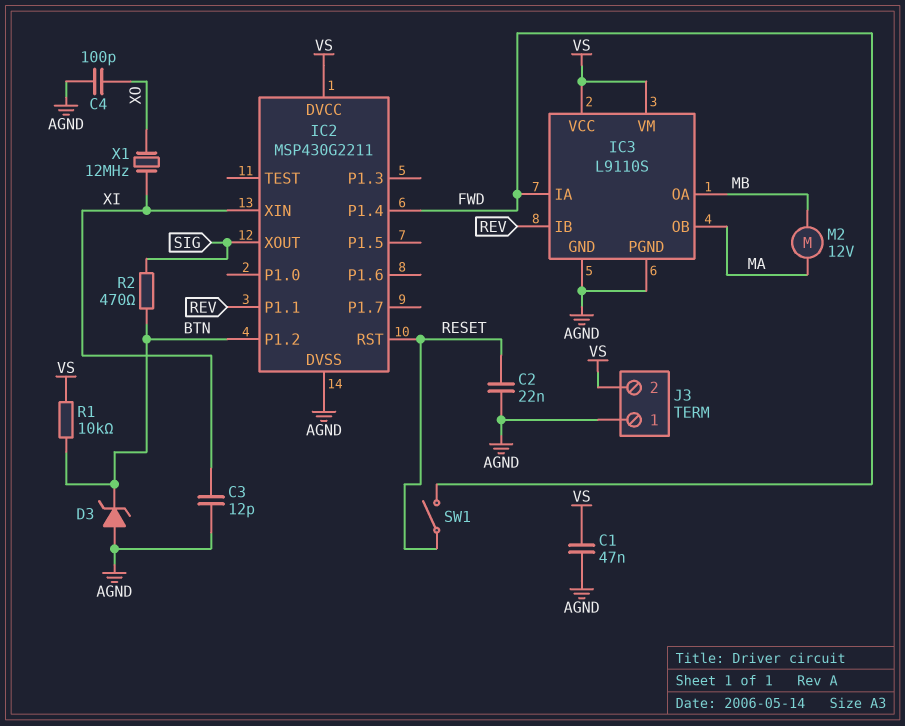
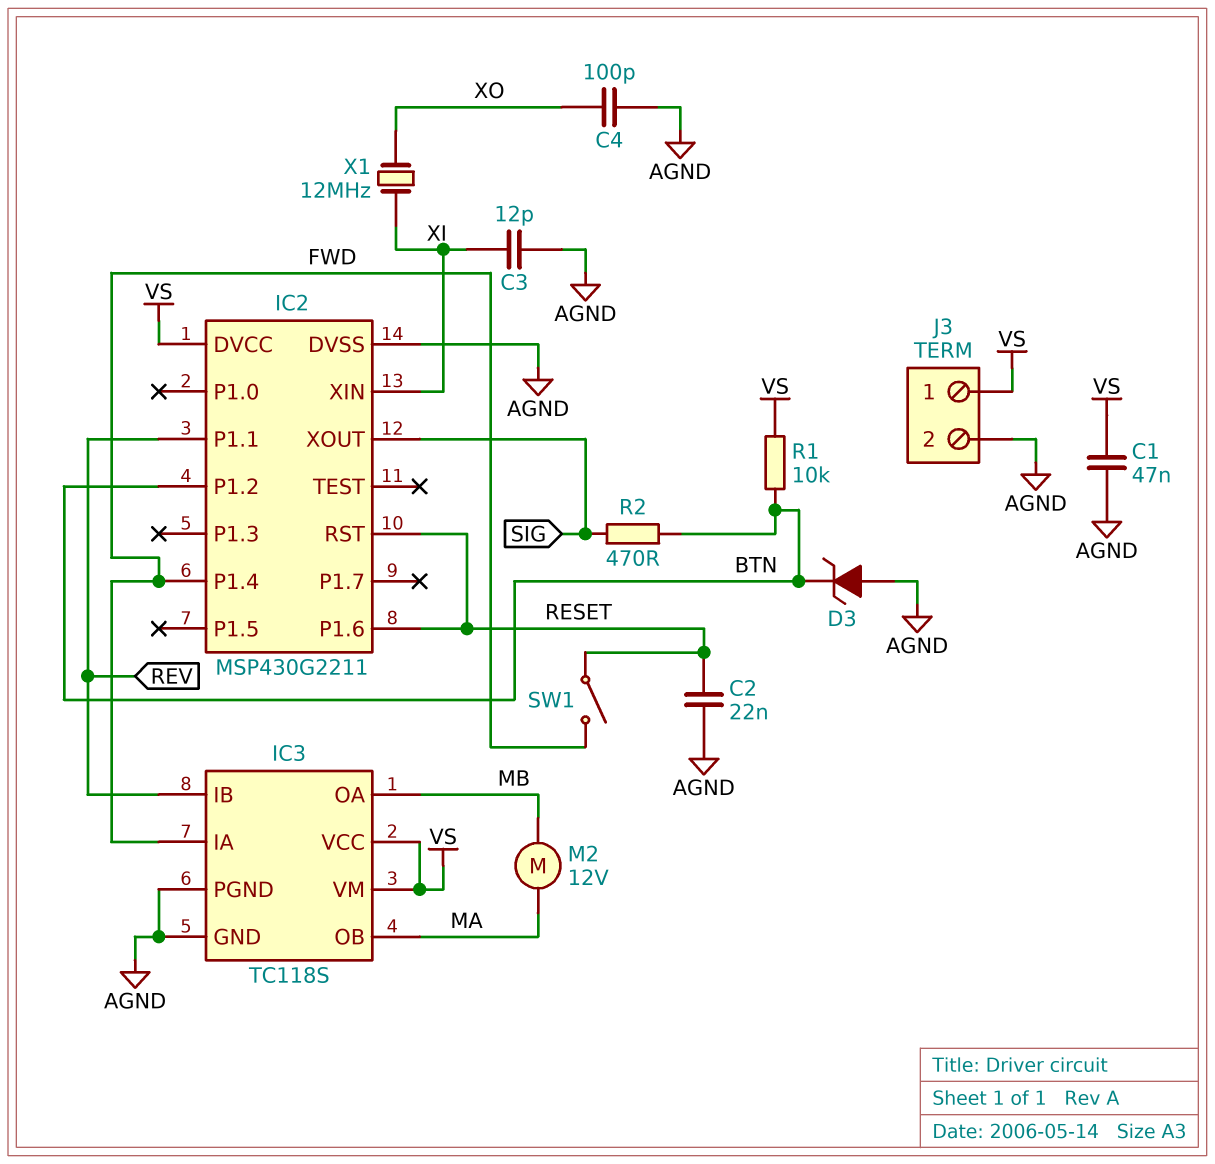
IC2 pin P1.6: none -> RESET
IC3: L9110S -> TC118S
J3 pin 1: AGND -> VS
J3 pin 2: VS -> AGND

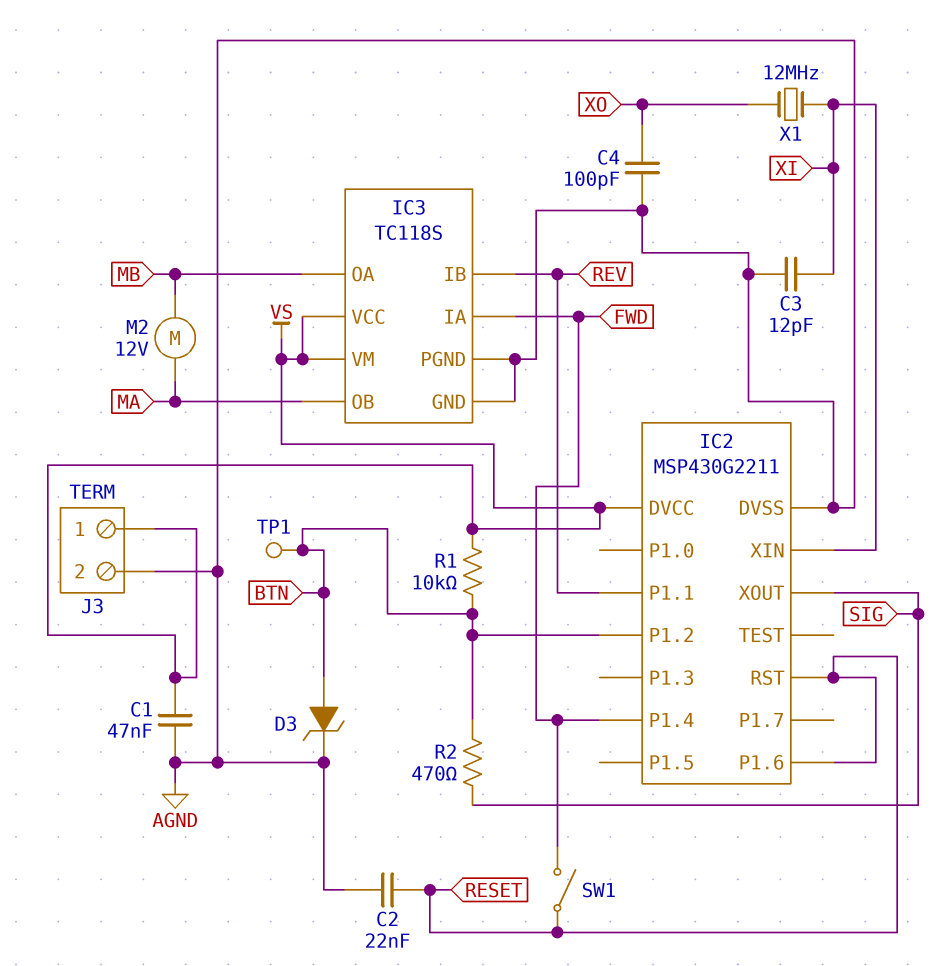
D3: zener (A AGND, K BTN) -> zener (A BTN, K AGND)
TP1: none -> test point (BTN)

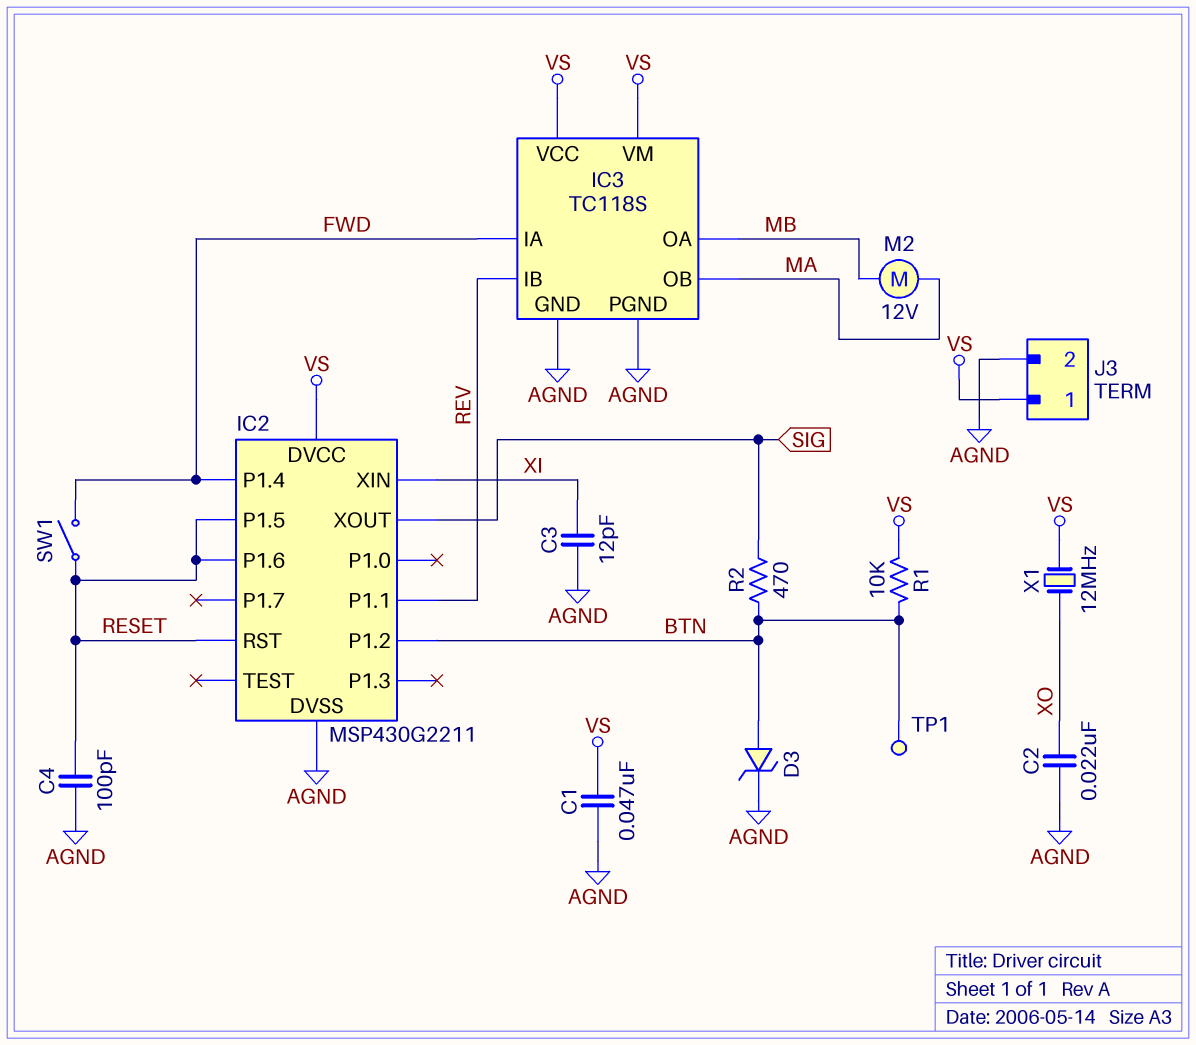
C2: 22nF (AGND, RESET) -> 22nF (AGND, XO)
C4: 100pF (AGND, XO) -> 100pF (AGND, RESET)
IC2 pin P1.5: none -> RESET
X1: 12MHz (XI, XO) -> 12MHz (VS, XO)

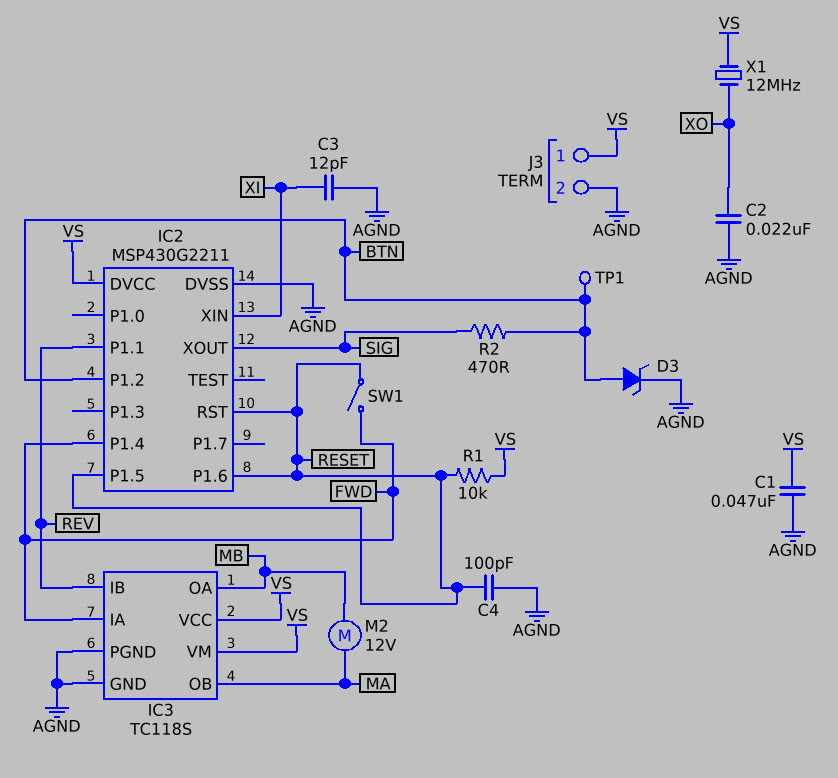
R1: 10k (BTN, VS) -> 10k (RESET, VS)

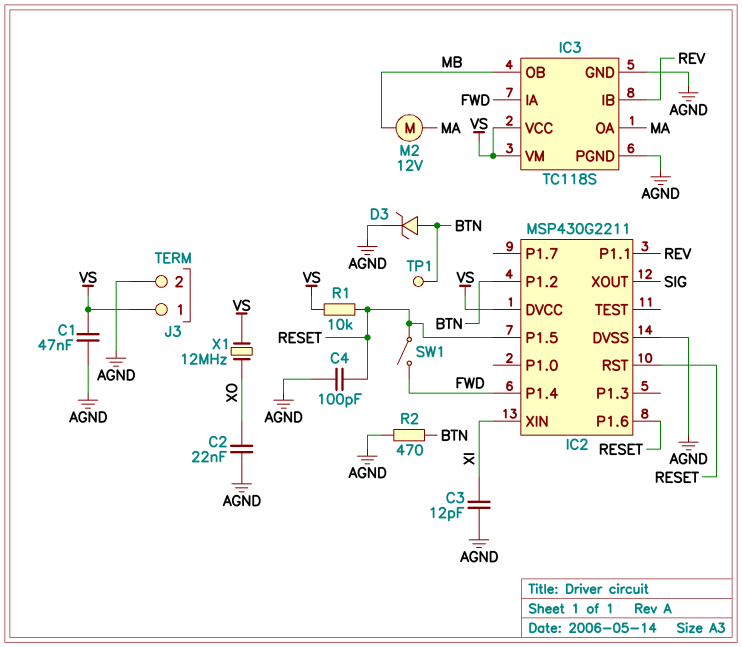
IC3 pin OA: MB -> MA
IC3 pin OB: MA -> MB
R2: 470 (BTN, SIG) -> 470 (AGND, BTN)

